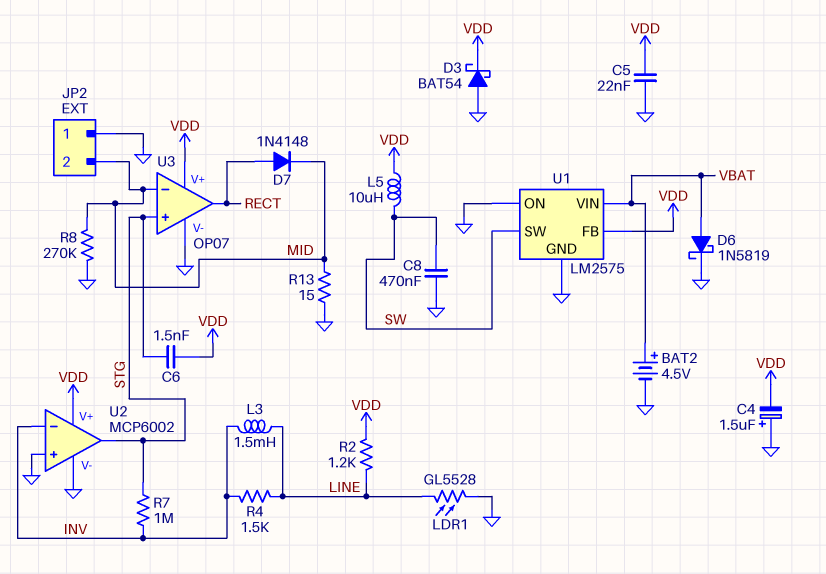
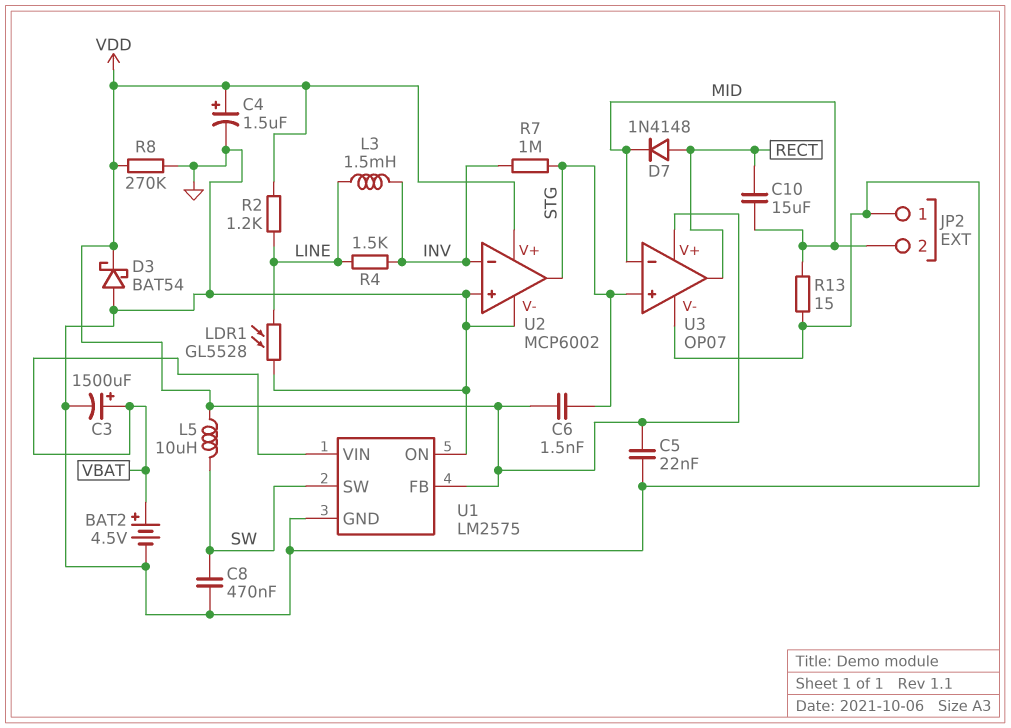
C3: none -> 1500uF (plus VBAT, minus GND)
C4: 1.5uF (plus GND, minus VDD) -> 1.5uF (plus VDD, minus GND)
C10: none -> 15uF (MID, RECT)
D6: schottky 1N5819 (A VBAT, K GND) -> none
R8: 270k (GND, MID) -> 270k (GND, VDD)

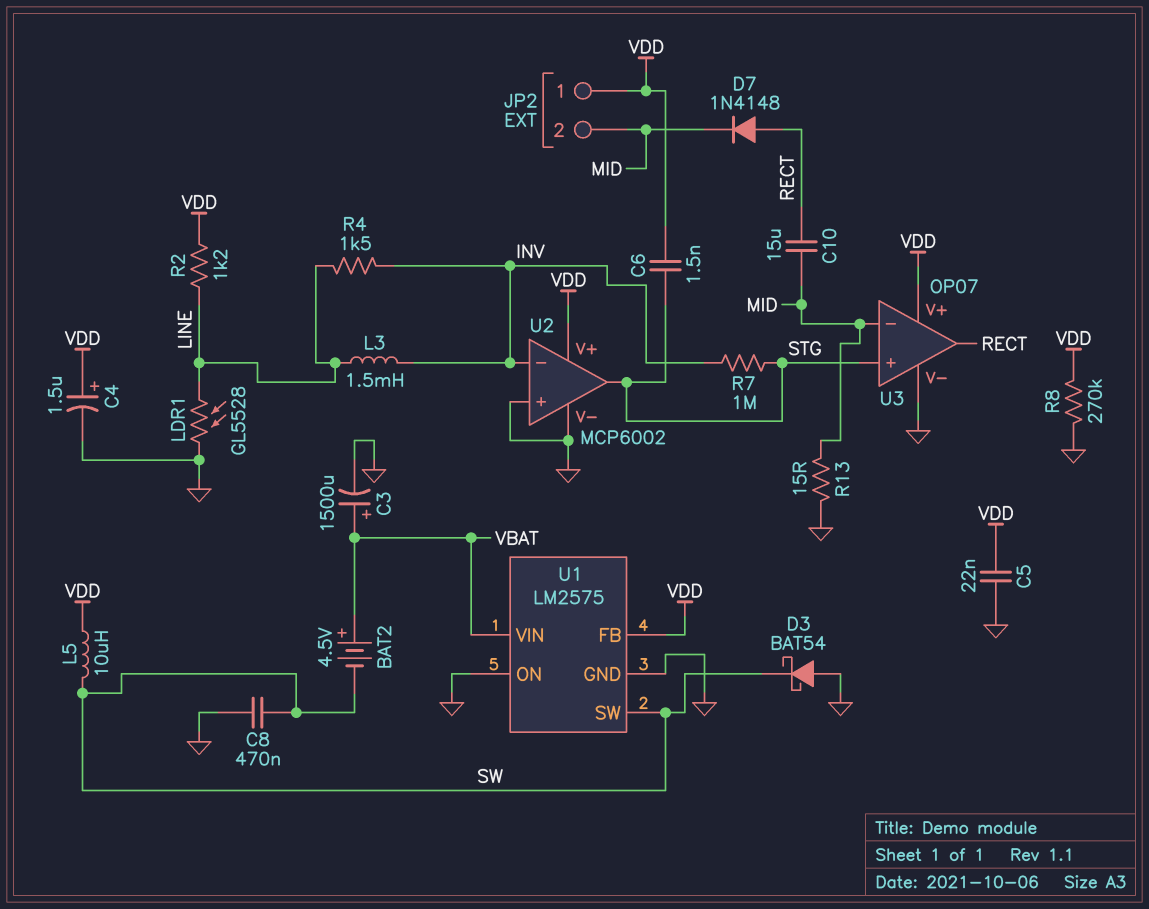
BAT2: 4.5V (plus VBAT, minus GND) -> 4.5V (plus VBAT, minus SW)
D3: schottky BAT54 (A GND, K VDD) -> schottky BAT54 (A GND, K SW)
JP2 pin 1: GND -> VDD

